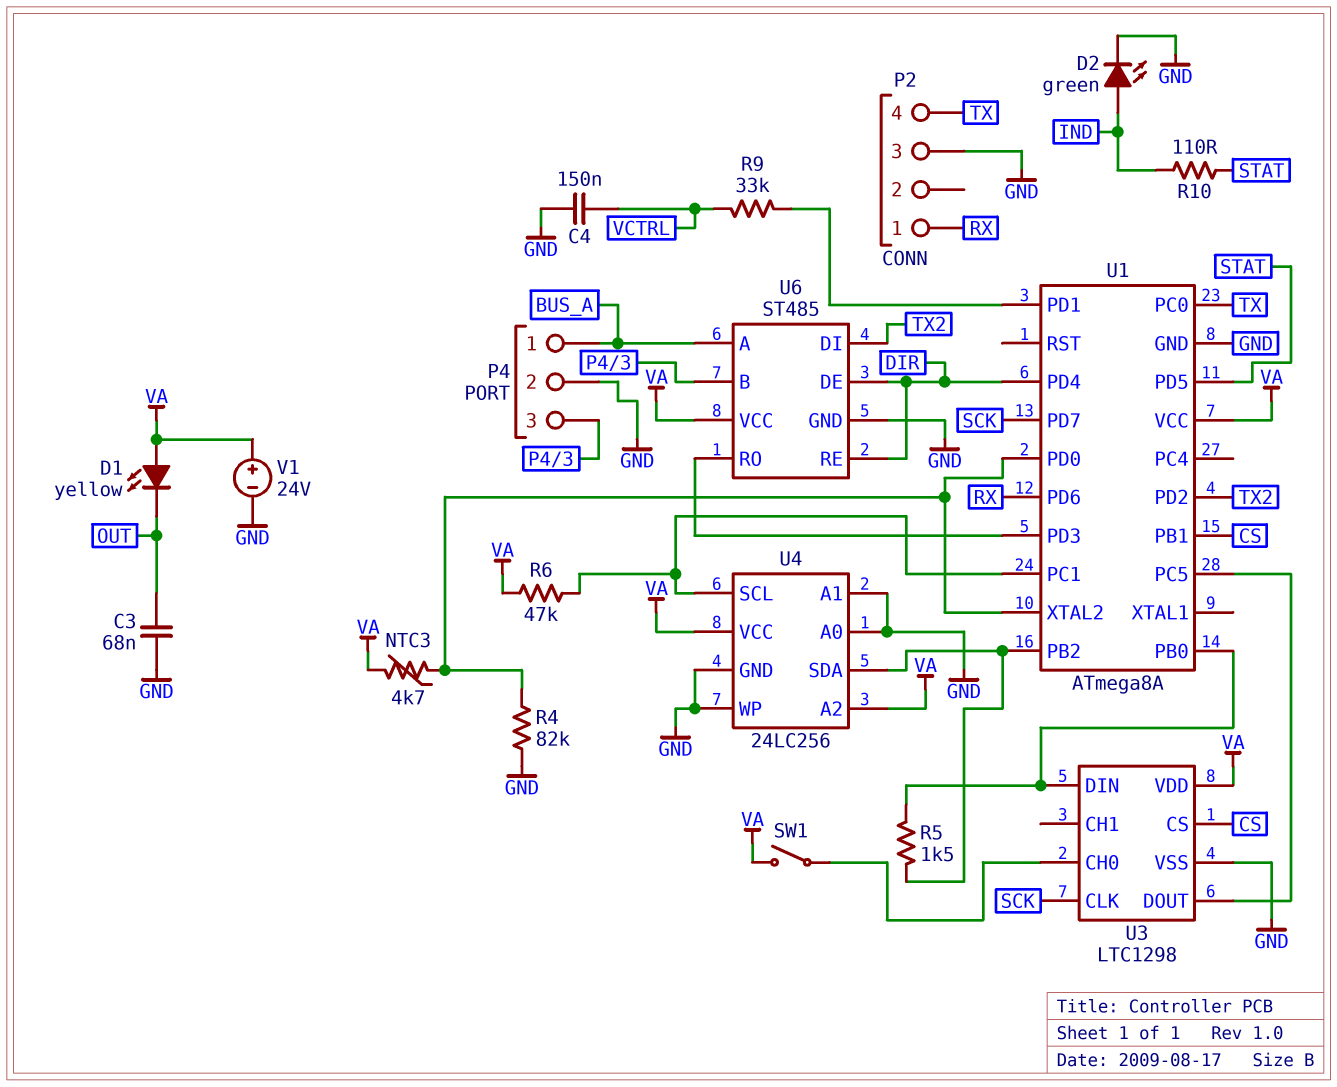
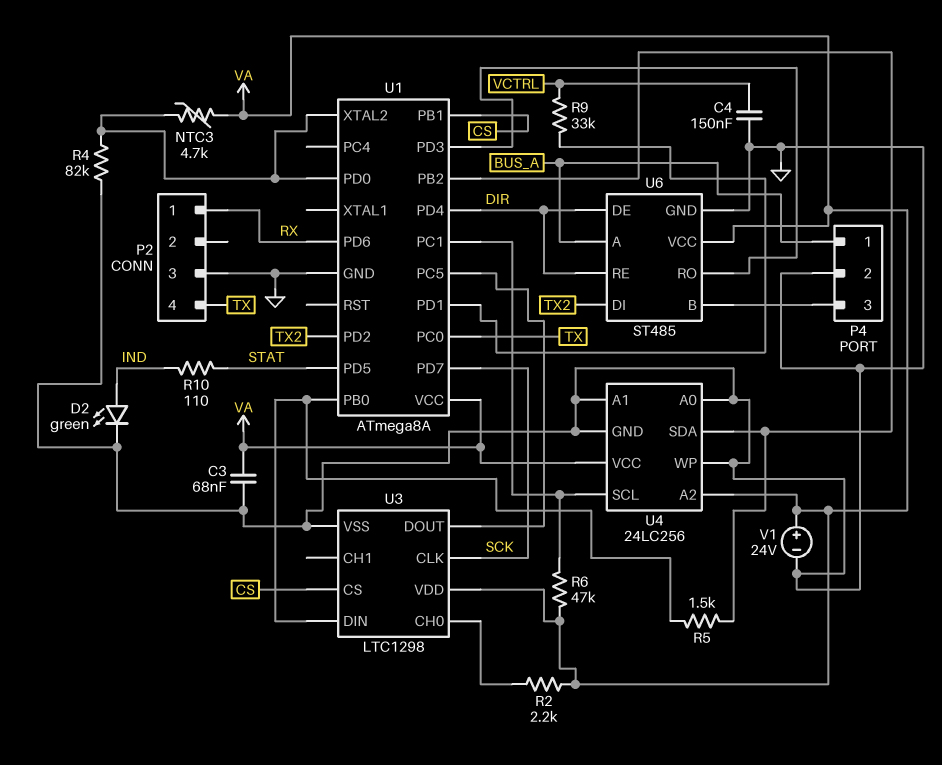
C3: 68nF (GND, OUT) -> 68nF (GND, VA)
D1: LED yellow (A VA, K OUT) -> none
R2: none -> 2.2k (U3/CH0, VA)
SW1: switch (U3/CH0, VA) -> none

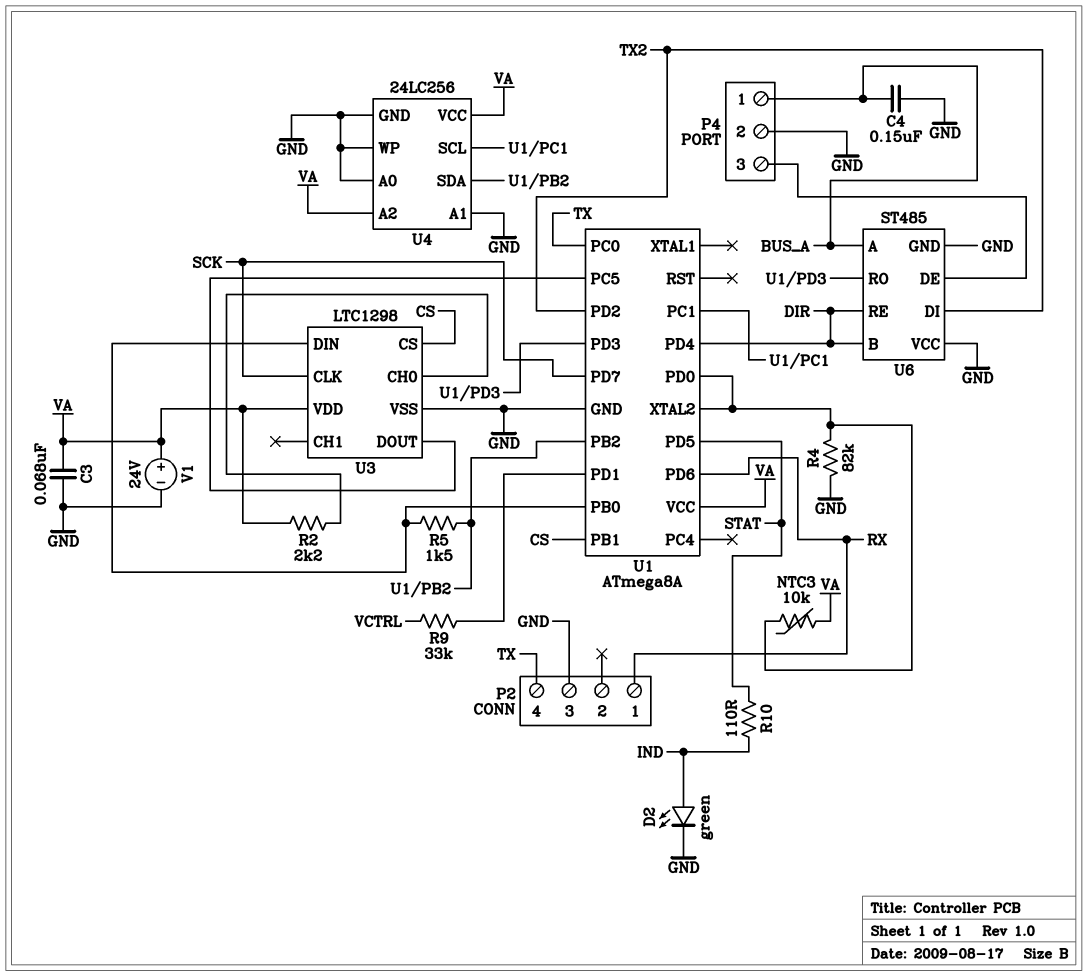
C4: 150nF (GND, VCTRL) -> 150nF (BUS_A, GND)
NTC3: 4.7k (U1/PD0, VA) -> 10k (U1/PD0, VA)
R6: 47k (U1/PC1, VA) -> none
U6 pin B: P4/3 -> DIR
U6 pin DE: DIR -> P4/3
U6 pin VCC: VA -> GND

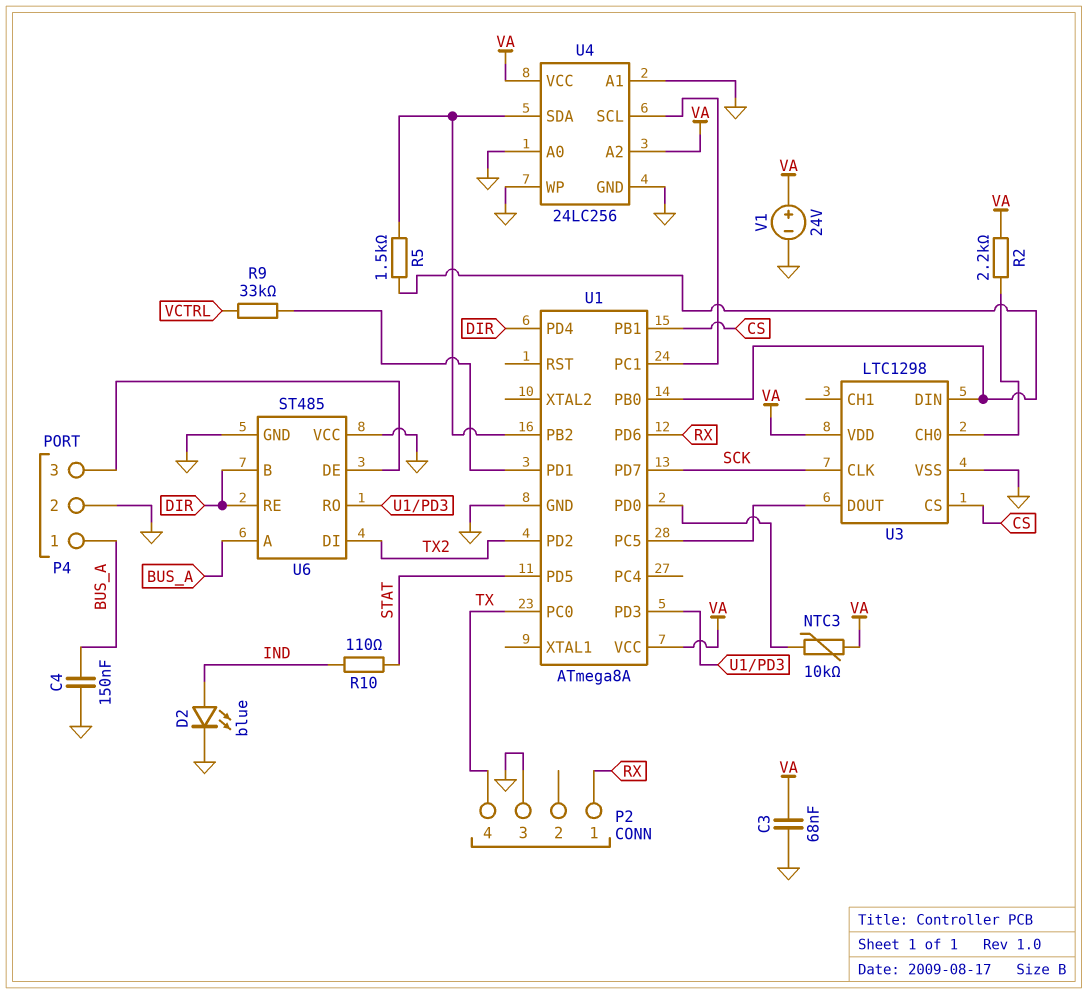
D2: LED green (A IND, K GND) -> LED blue (A IND, K GND)
R4: 82k (GND, U1/PD0) -> none
U1 pin XTAL2: U1/PD0 -> none

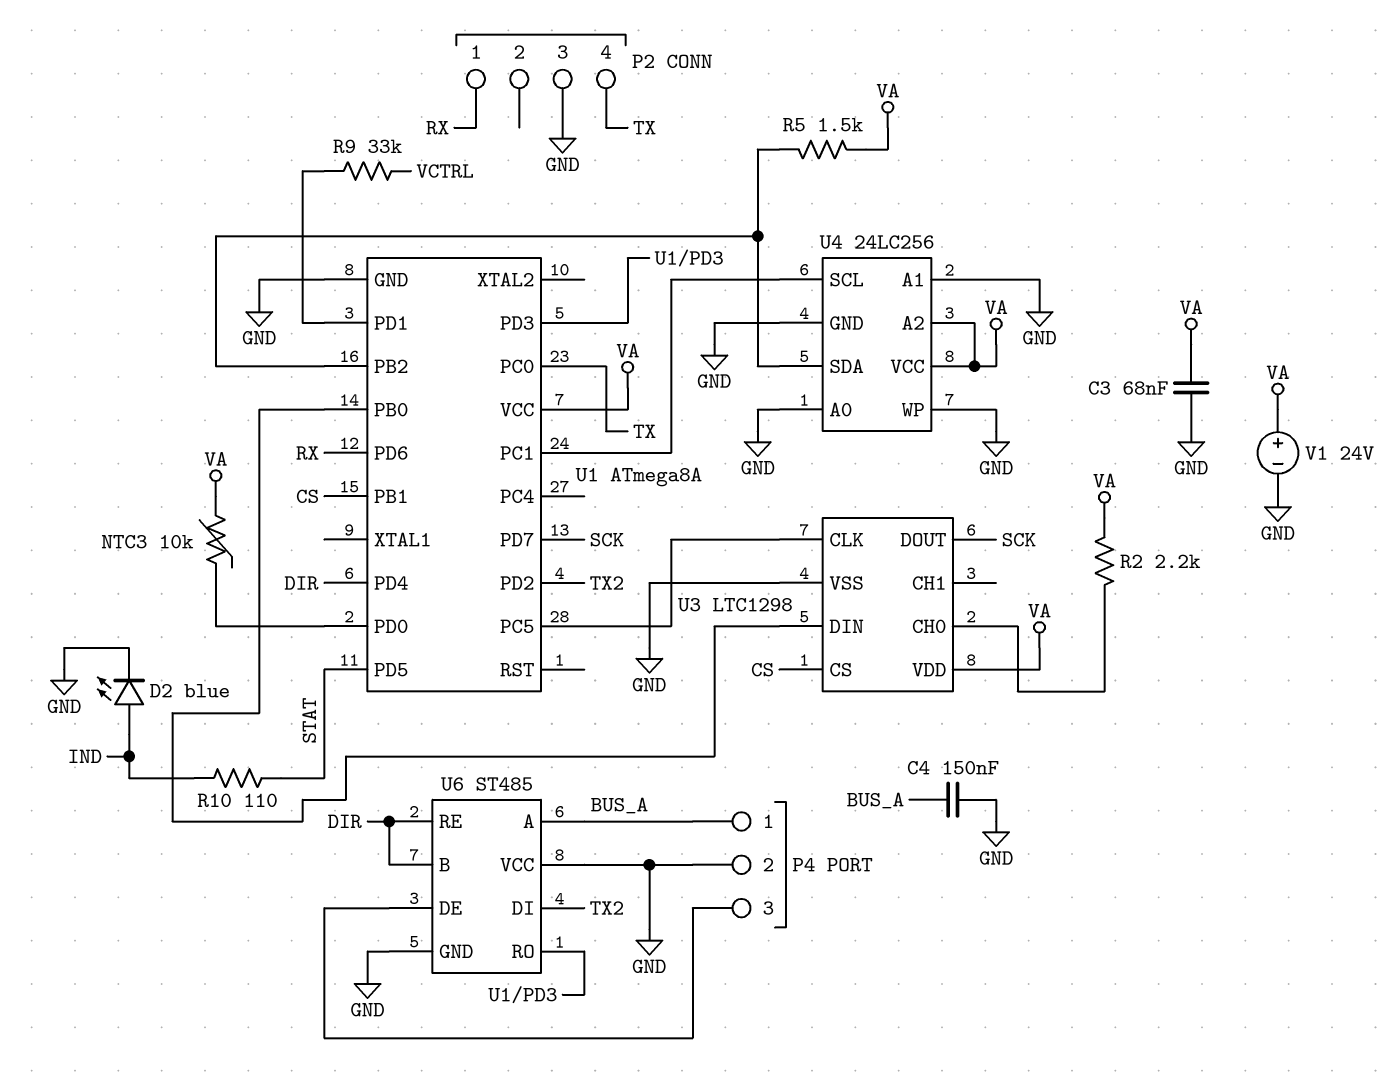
R5: 1.5k (U1/PB0, U1/PB2) -> 1.5k (U1/PB2, VA)
U3 pin CLK: SCK -> U1/PC5
U3 pin DOUT: U1/PC5 -> SCK

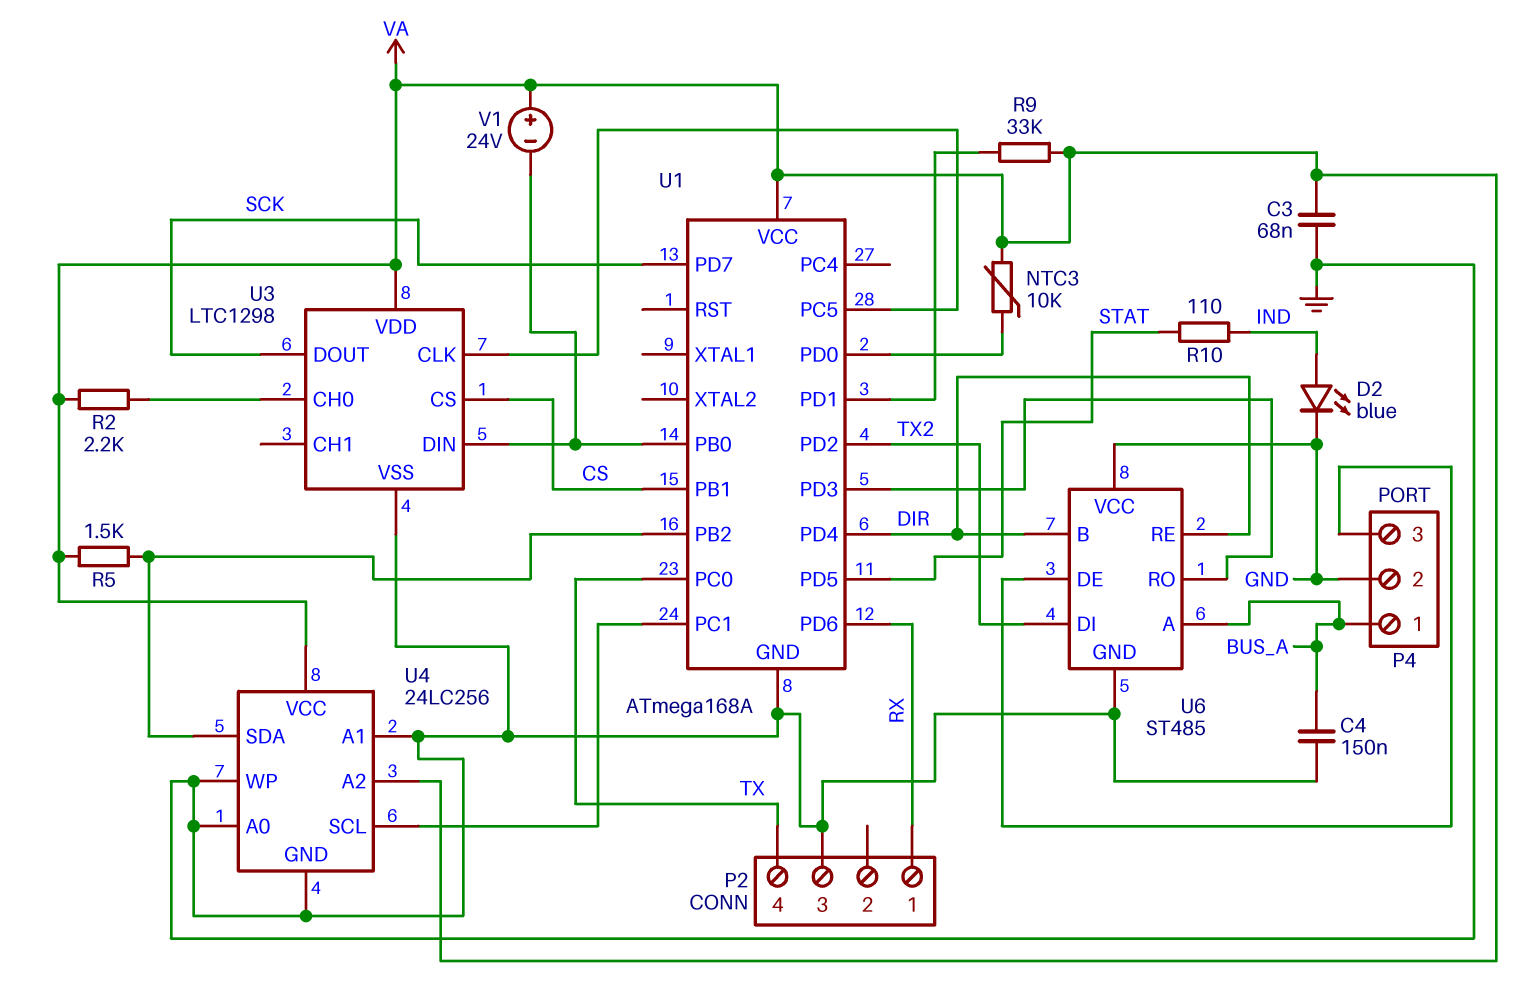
R9: 33k (U1/PD1, VCTRL) -> 33k (U1/PD1, VA)
U1: ATmega8A -> ATmega168A
V1: 24V (plus VA, minus GND) -> 24V (plus VA, minus U1/PB0)

